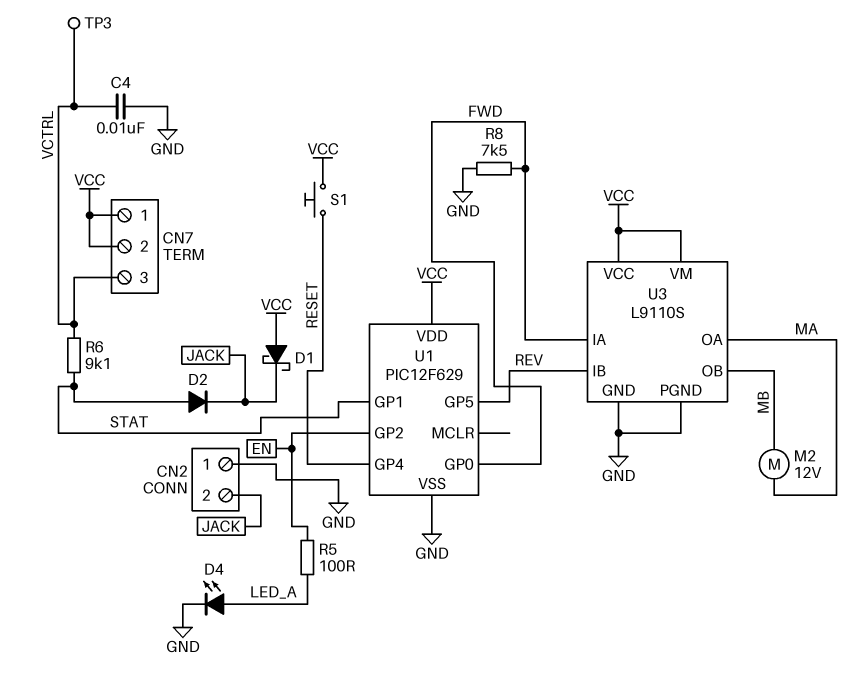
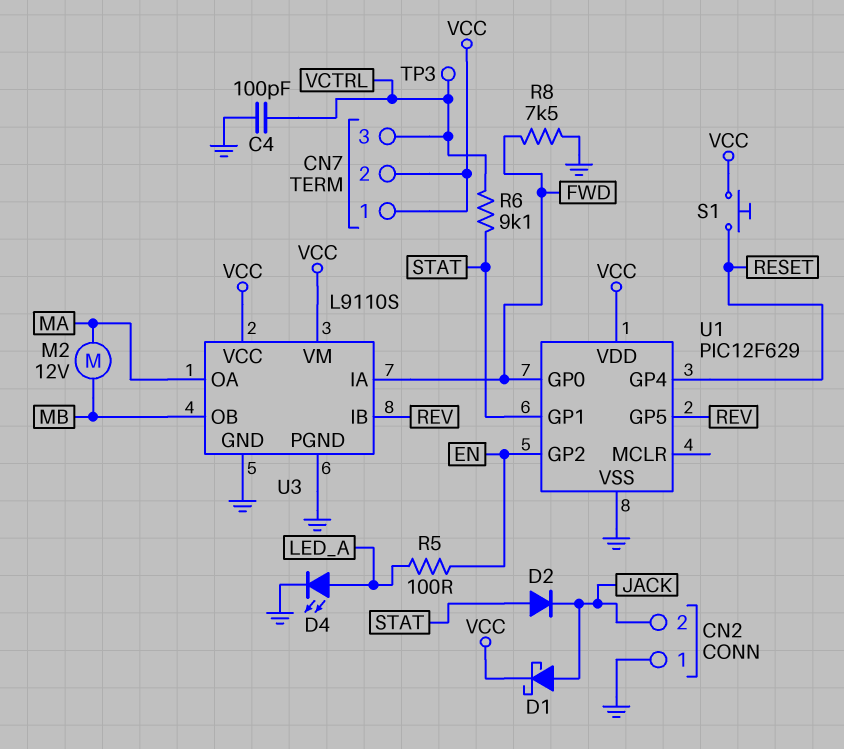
C4: 10nF (GND, VCTRL) -> 100pF (GND, VCTRL)
D1: schottky (A VCC, K JACK) -> schottky (A JACK, K VCC)

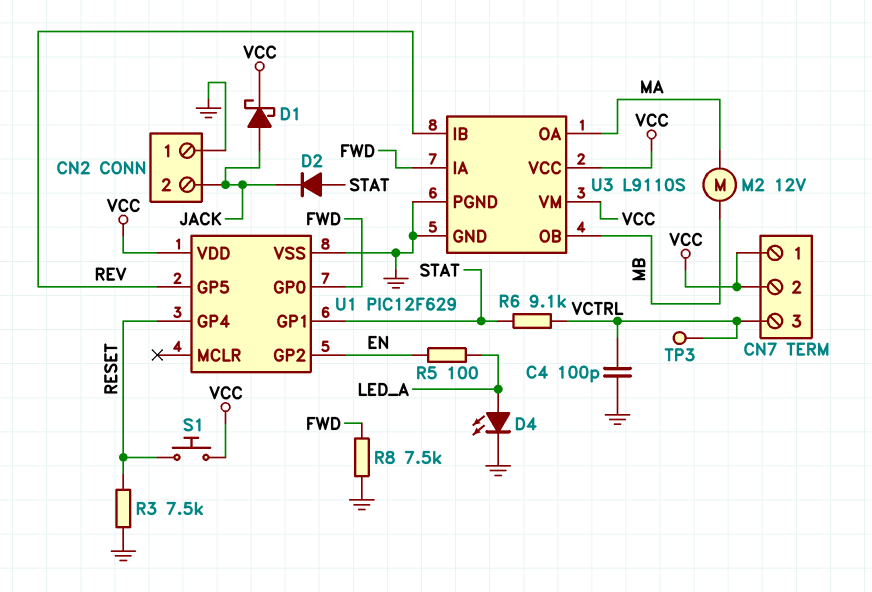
R3: none -> 7.5k (GND, RESET)

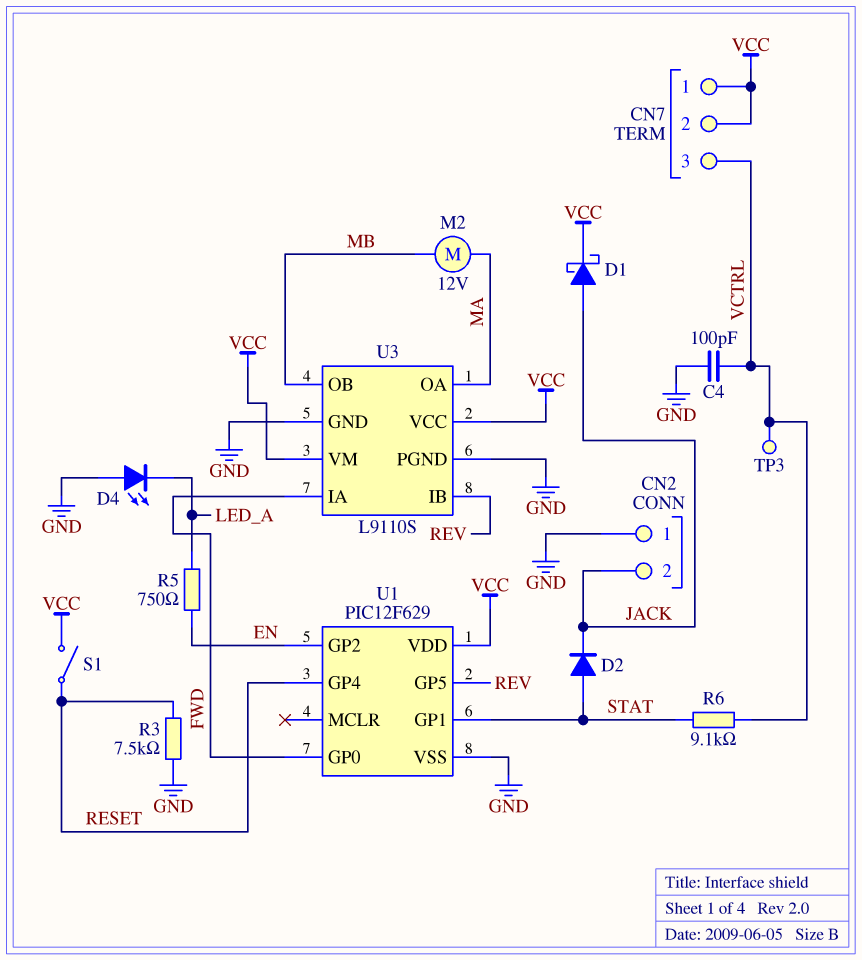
D4: LED (A LED_A, K GND) -> LED (A GND, K LED_A)
R5: 100 (EN, LED_A) -> 750 (EN, LED_A)
R8: 7.5k (FWD, GND) -> none
S1: button (RESET, VCC) -> switch (RESET, VCC)

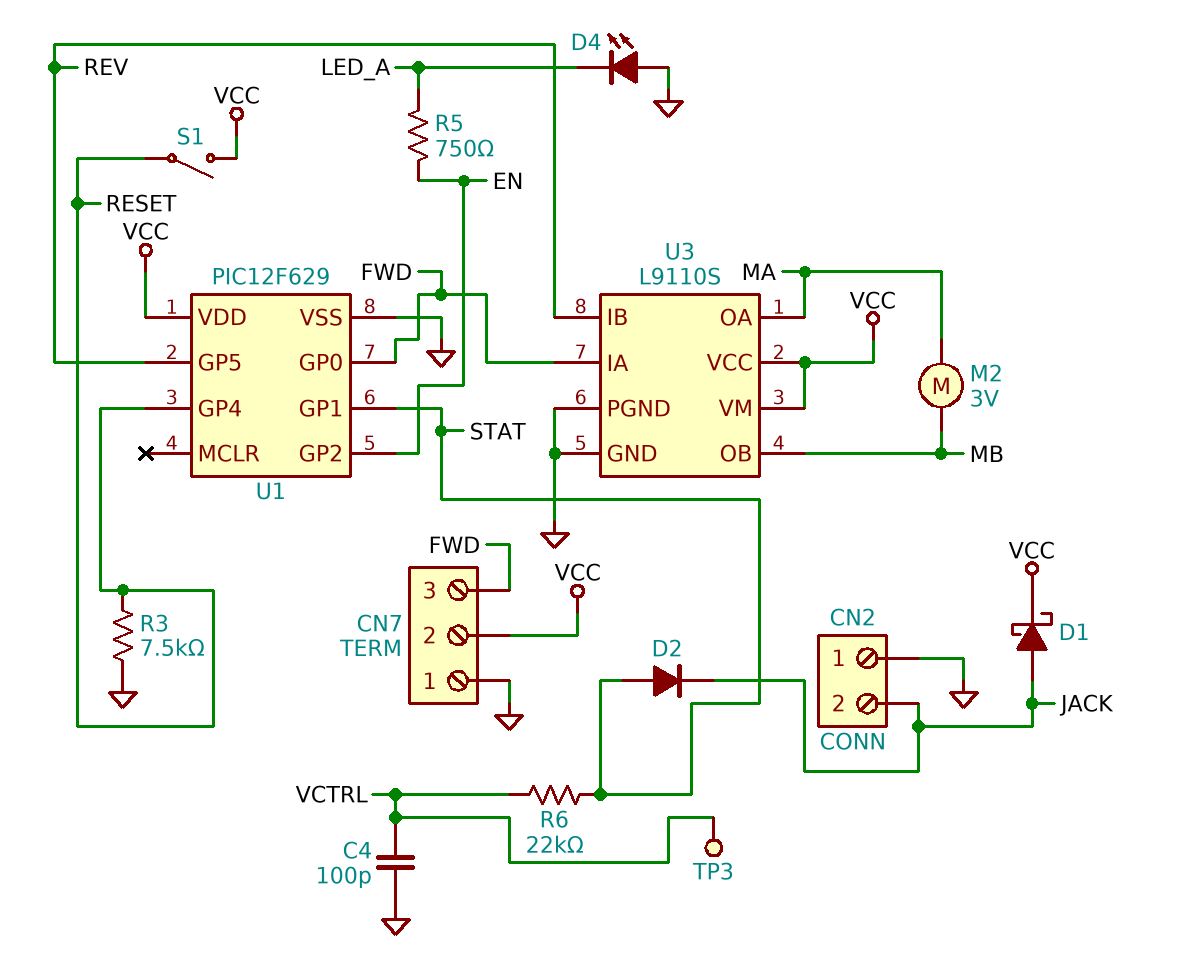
CN7 pin 1: VCC -> GND
CN7 pin 3: VCTRL -> FWD
M2: motor 12V (MA, MB) -> motor 3V (MA, MB)
R6: 9.1k (STAT, VCTRL) -> 22k (STAT, VCTRL)

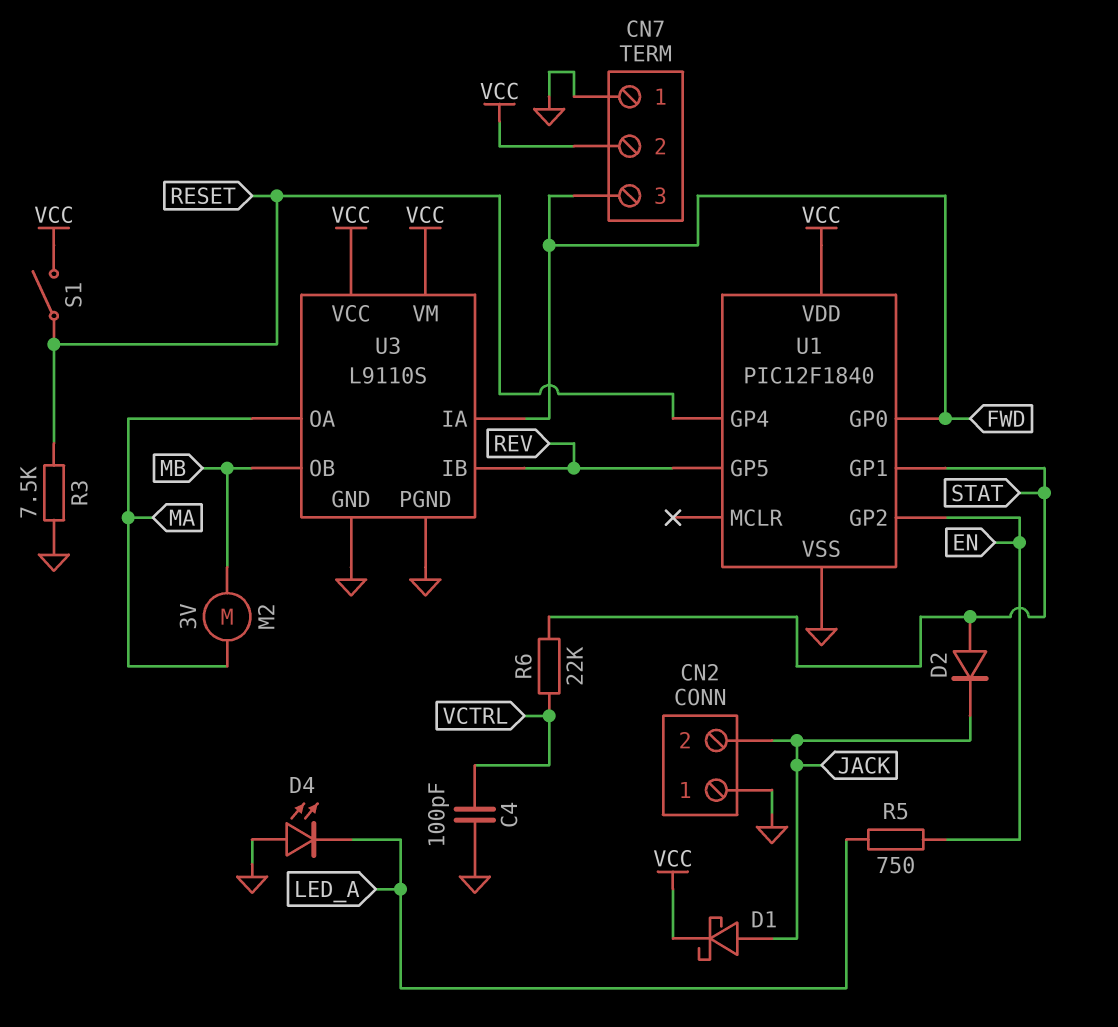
TP3: test point (VCTRL) -> none
U1: PIC12F629 -> PIC12F1840

